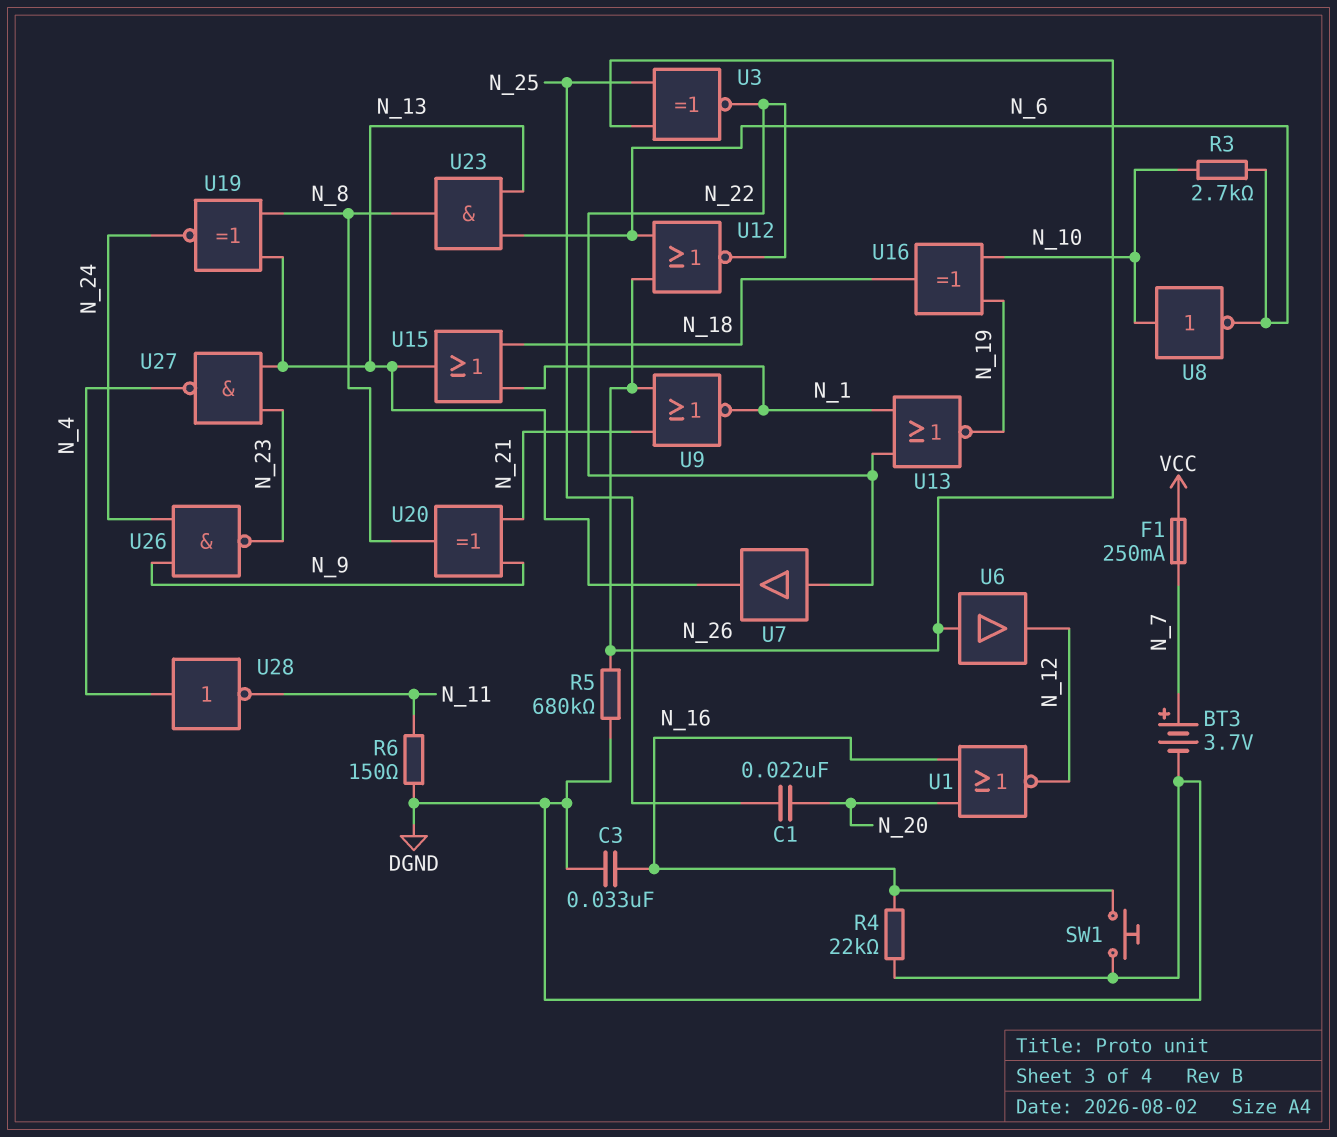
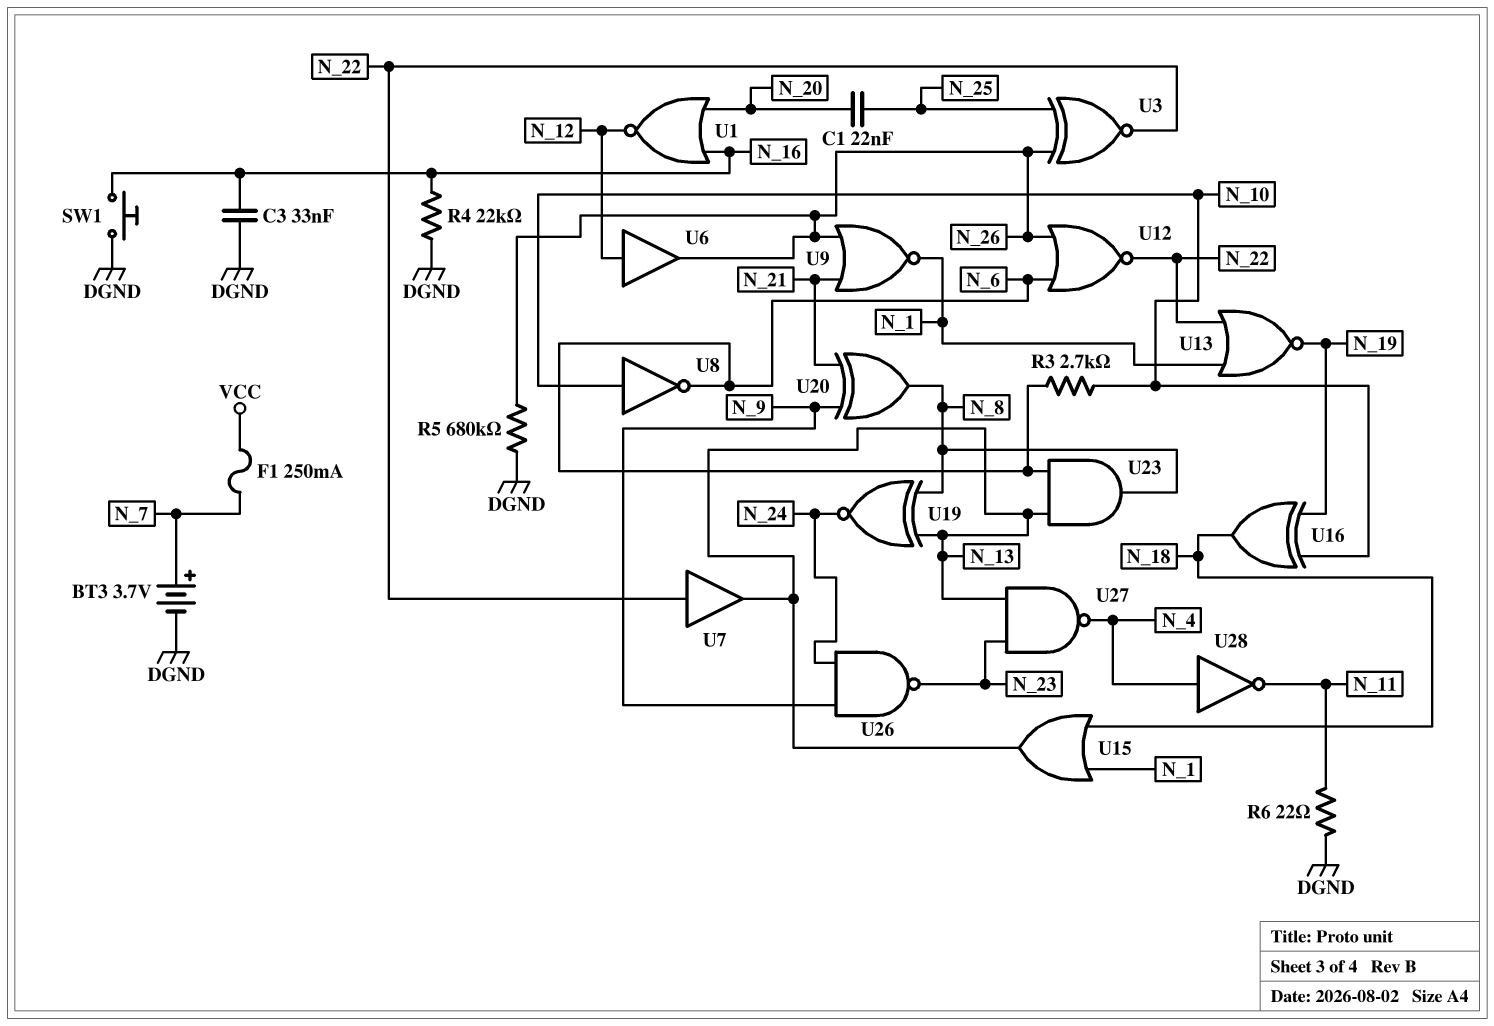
R6: 150 (DGND, N_11) -> 22 (DGND, N_11)
U6: buffer (in N_26, out N_12) -> buffer (in N_12, out N_26)

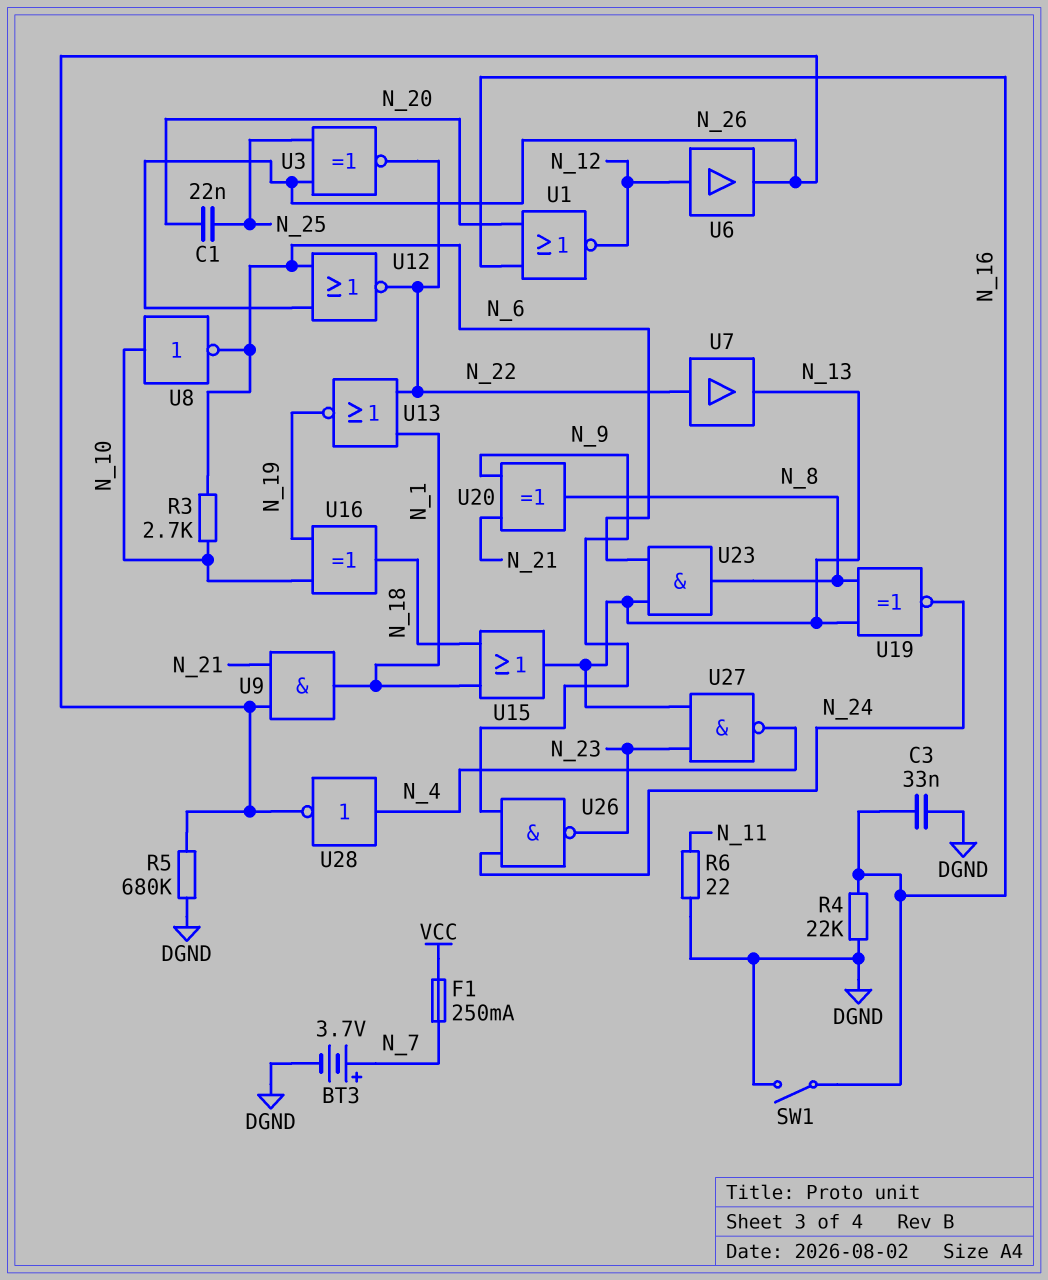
SW1: button (DGND, N_16) -> switch (DGND, N_16)
U9: NOR (in N_21, in N_26, out N_1) -> AND (in N_21, in N_26, out N_1)
U28: NOT (in N_4, out N_11) -> NOT (in N_4, out N_26)

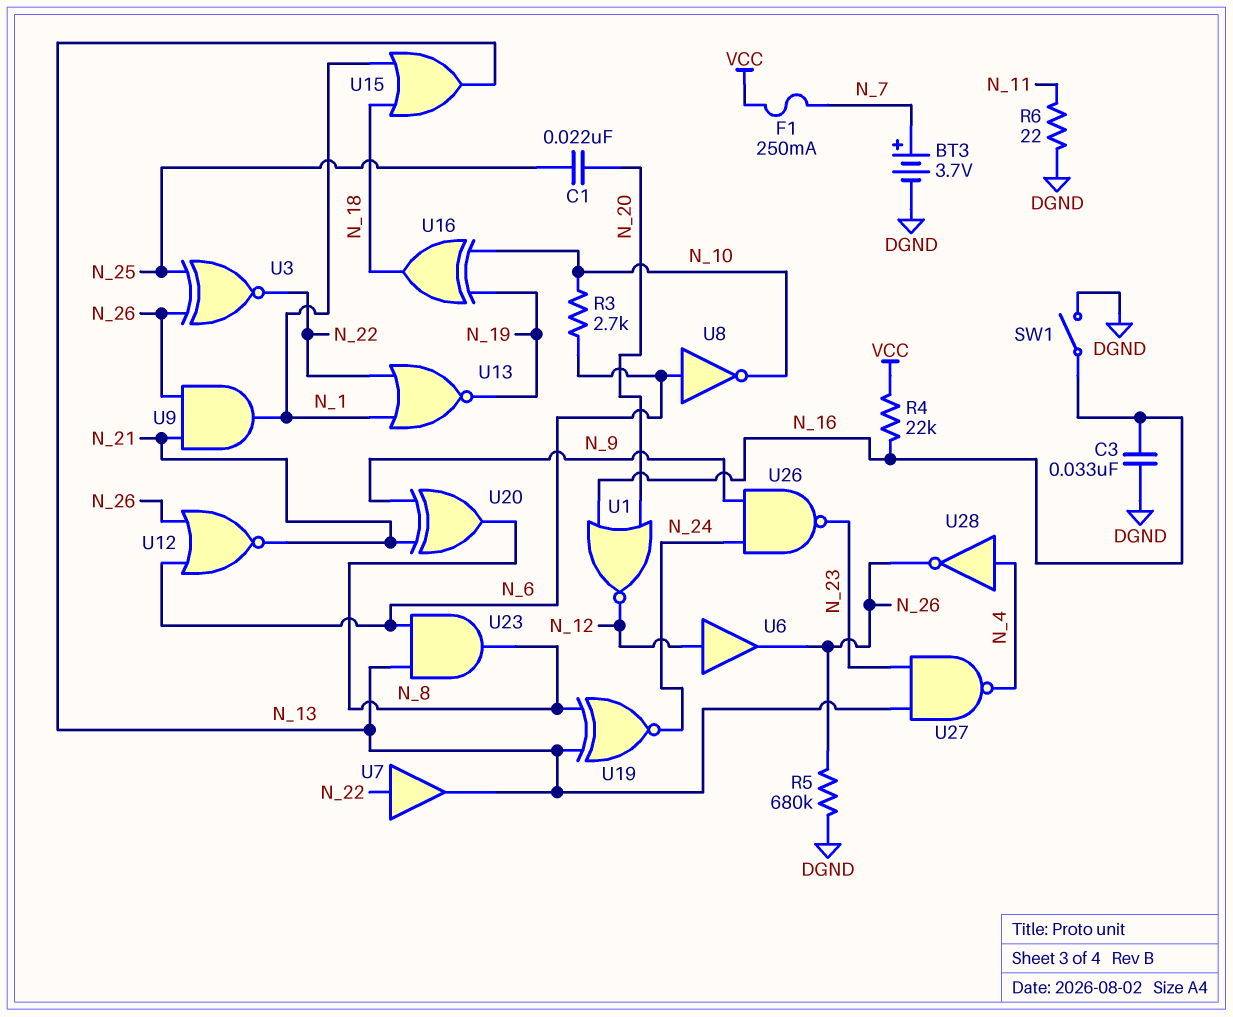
R4: 22k (DGND, N_16) -> 22k (N_16, VCC)
U8: NOT (in N_10, out N_6) -> NOT (in N_6, out N_10)
U12: NOR (in N_6, in N_26, out N_22) -> NOR (in N_6, in N_26, out N_21)

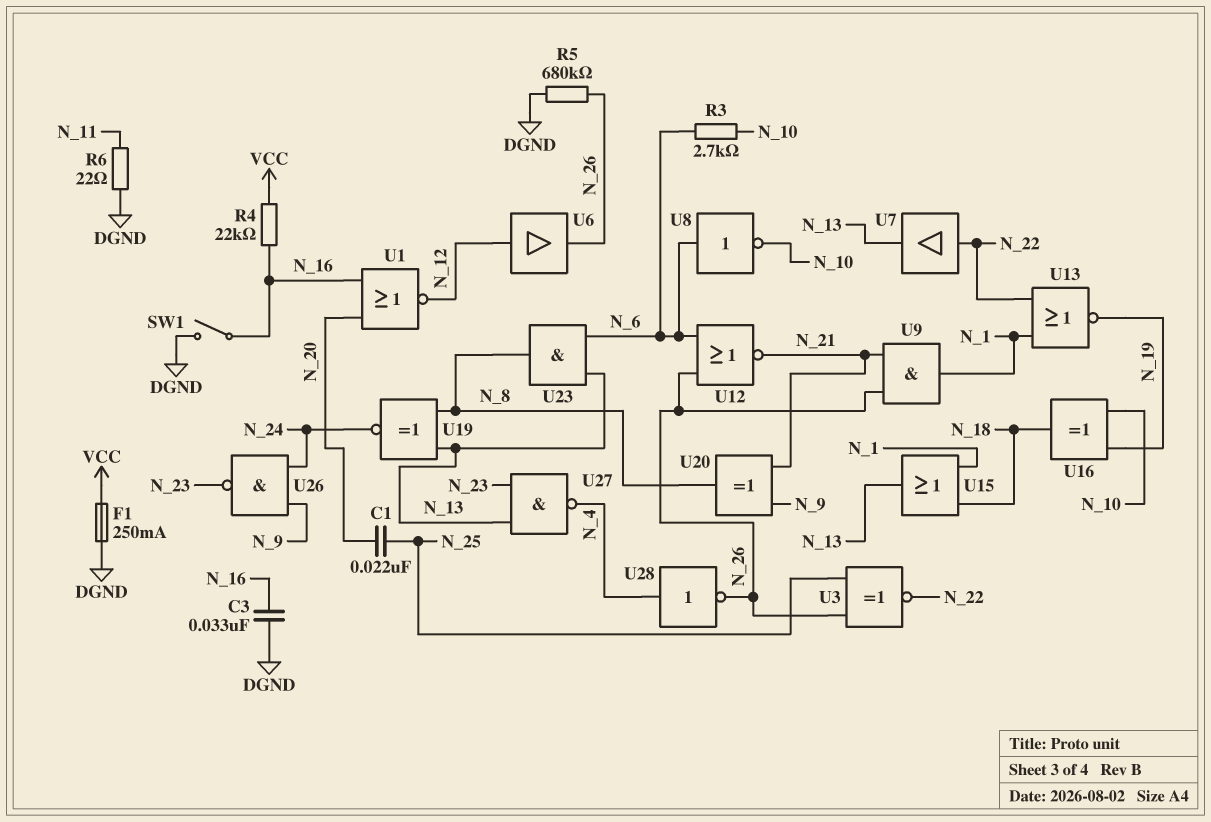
BT3: 3.7V (plus N_7, minus DGND) -> none
F1: 250mA (N_7, VCC) -> 250mA (DGND, VCC)

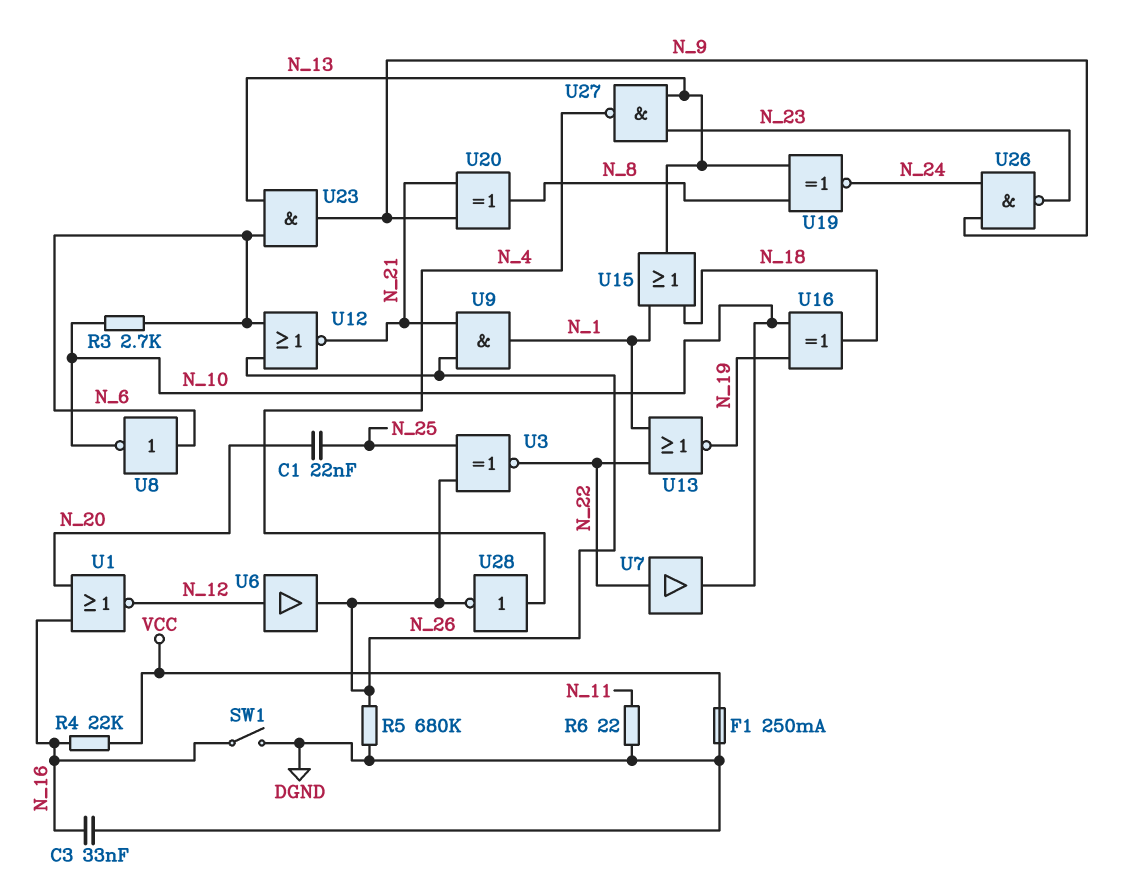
U7: buffer (in N_22, out N_13) -> buffer (in N_22, out N_10)
U23: AND (in N_6, in N_13, out N_8) -> AND (in N_6, in N_13, out N_9)

